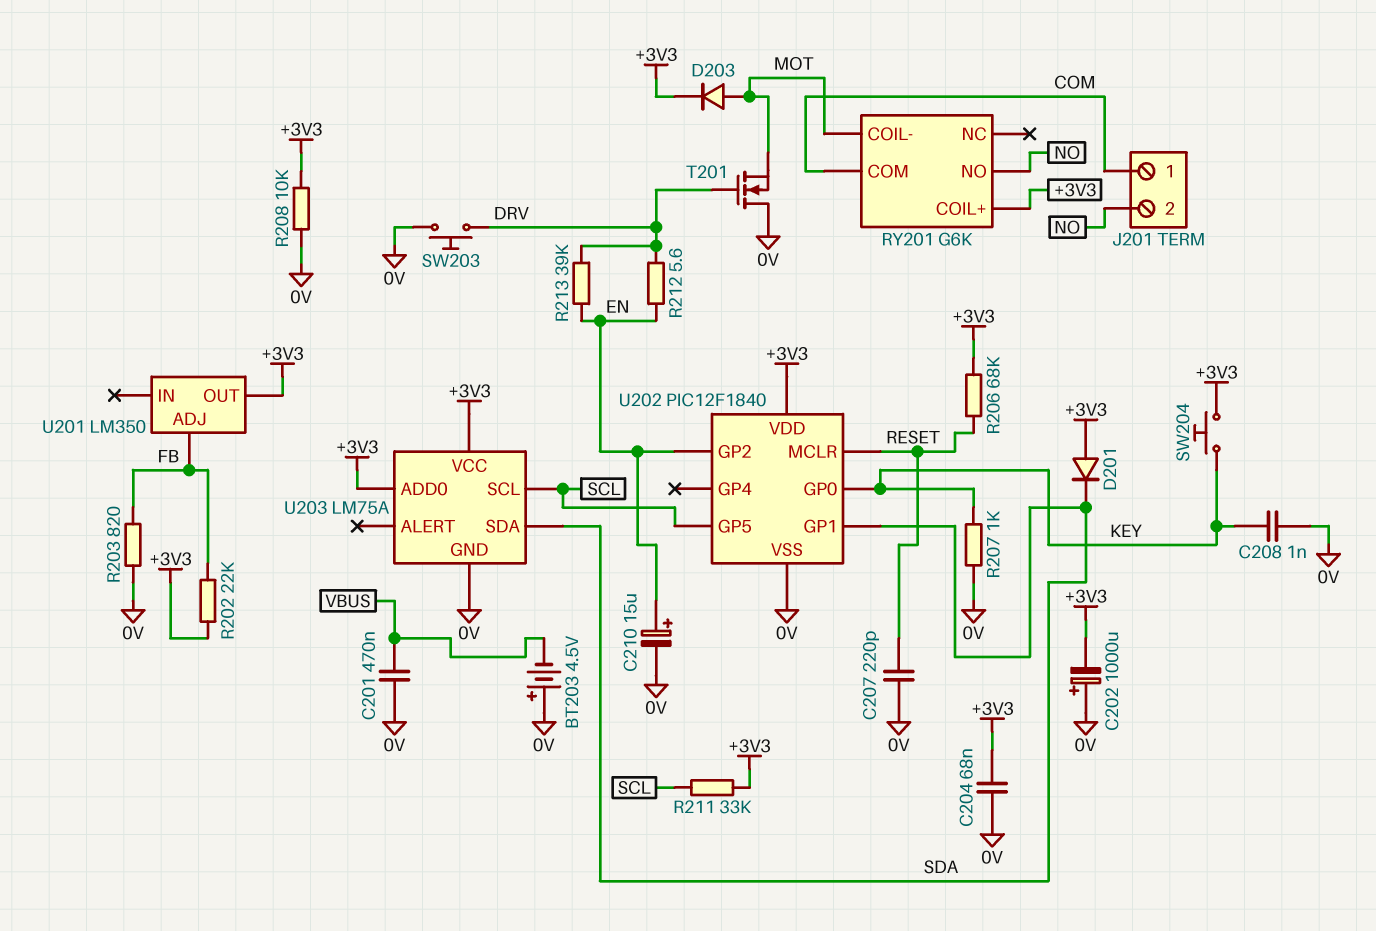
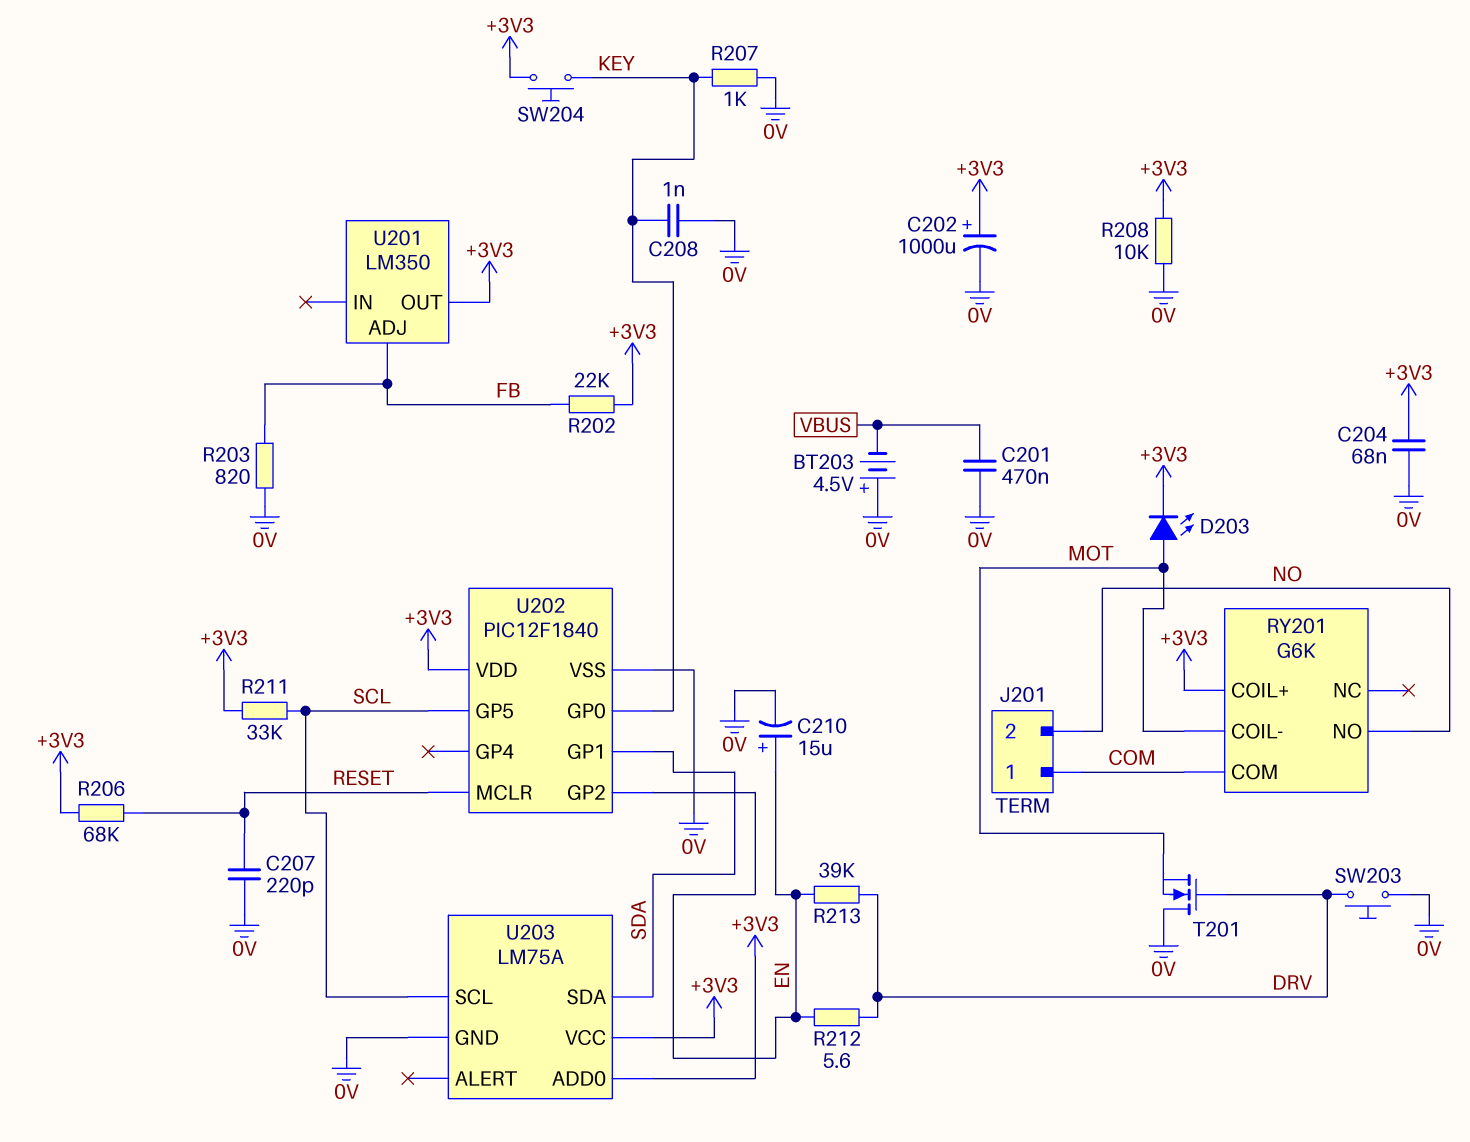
C202: 1000uF (plus 0V, minus +3V3) -> 1000uF (plus +3V3, minus 0V)
D201: diode (A +3V3, K SDA) -> none
D203: diode (A MOT, K +3V3) -> LED (A MOT, K +3V3)

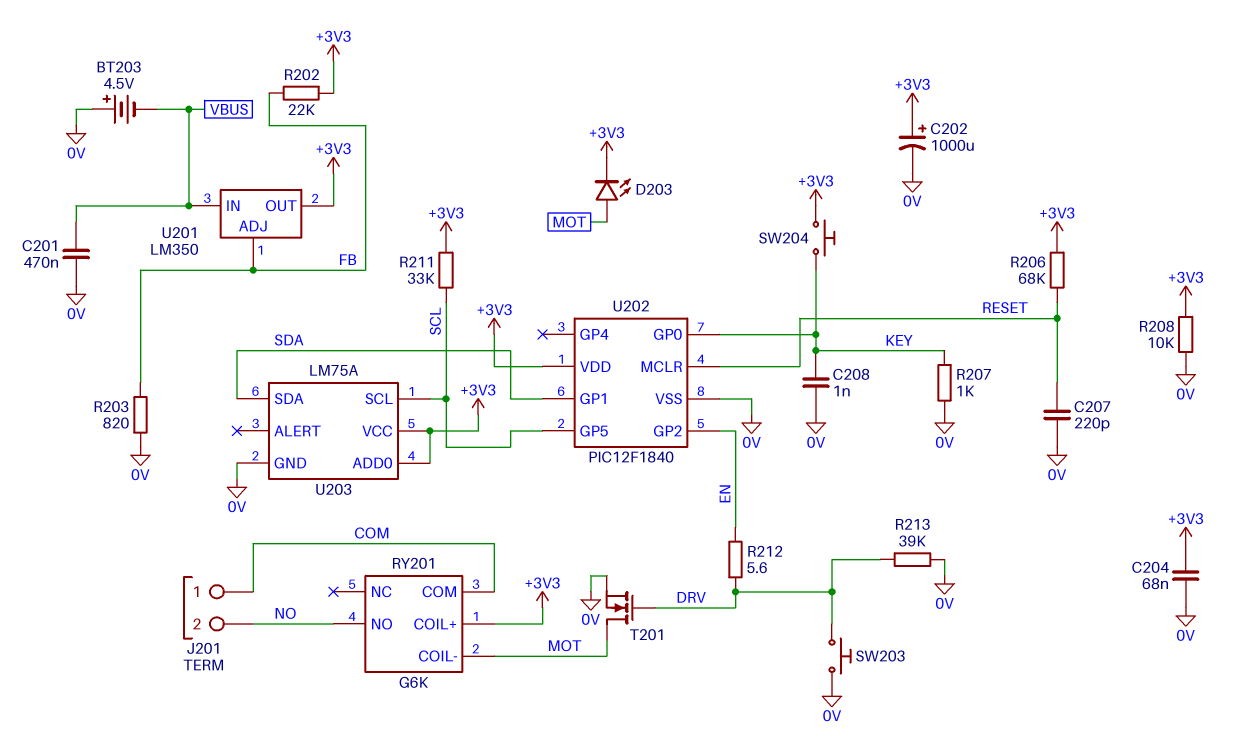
C210: 15uF (plus EN, minus 0V) -> none
R213: 39k (DRV, EN) -> 39k (0V, DRV)
T201: NMOS (G DRV, D 0V, S MOT) -> NMOS (G DRV, D MOT, S 0V)
U201 pin IN: none -> VBUS

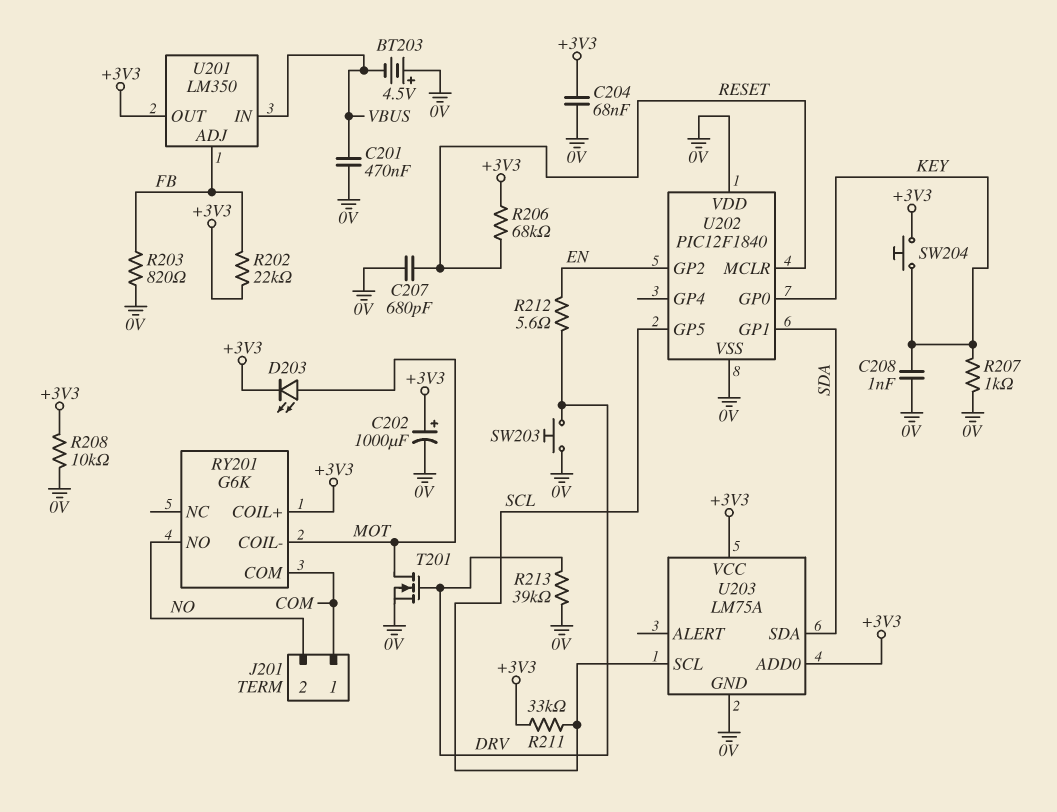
C207: 220pF (0V, RESET) -> 680pF (0V, RESET)
U202 pin VDD: +3V3 -> 0V

